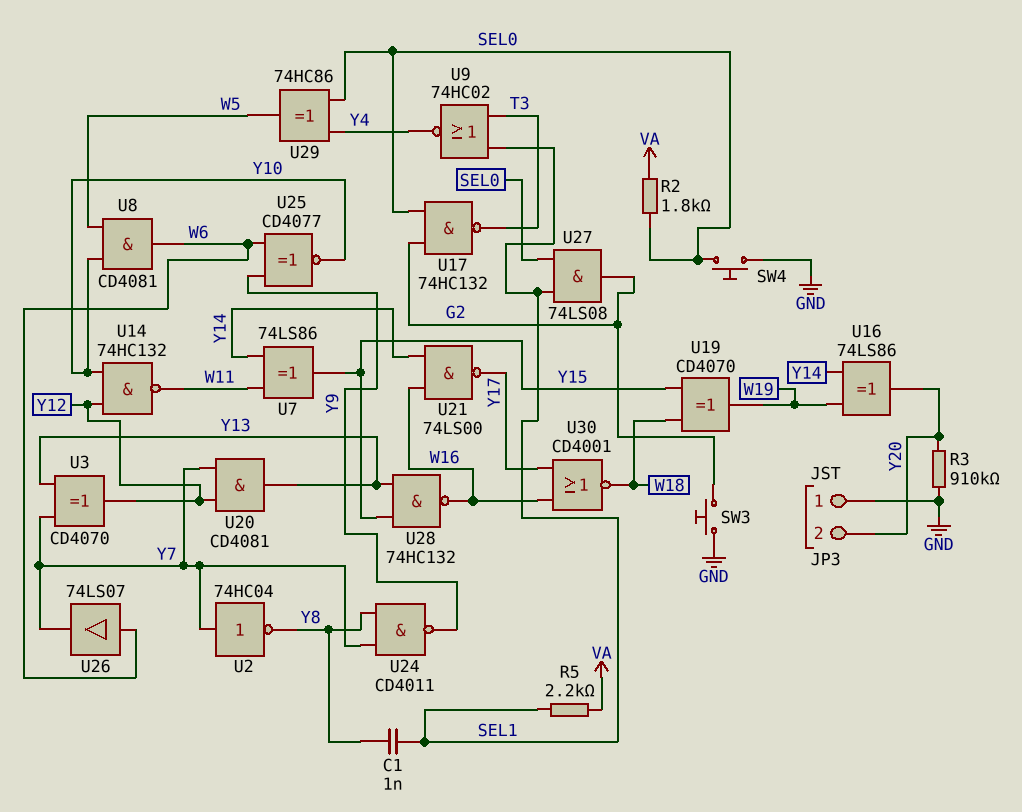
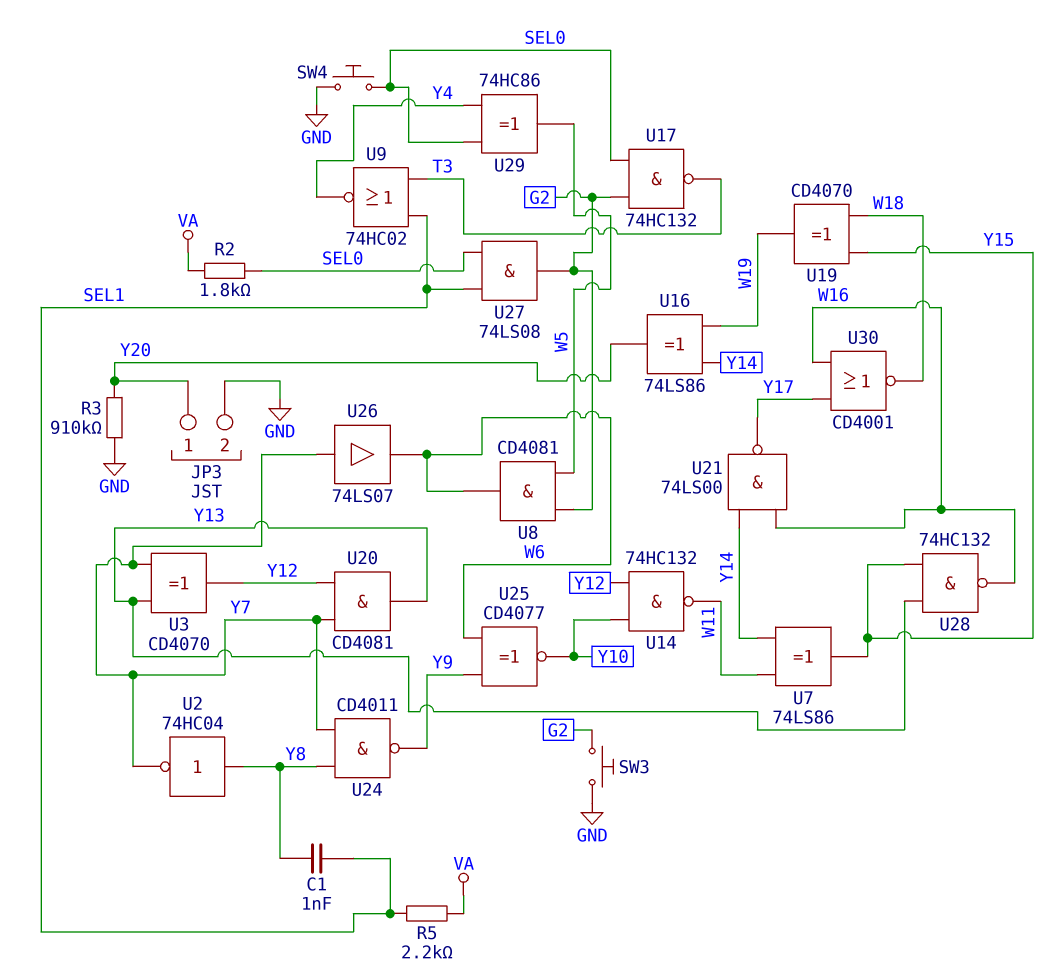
JP3 pin 1: GND -> Y20
JP3 pin 2: Y20 -> GND
U2: NOT 74HC04 (in Y7, out Y8) -> NOT 74HC04 (in Y8, out Y7)
U8: AND CD4081 (in W5, in Y10, out W6) -> AND CD4081 (in G2, in W5, out W6)
U26: buffer 74LS07 (in W6, out Y7) -> buffer 74LS07 (in Y7, out W6)

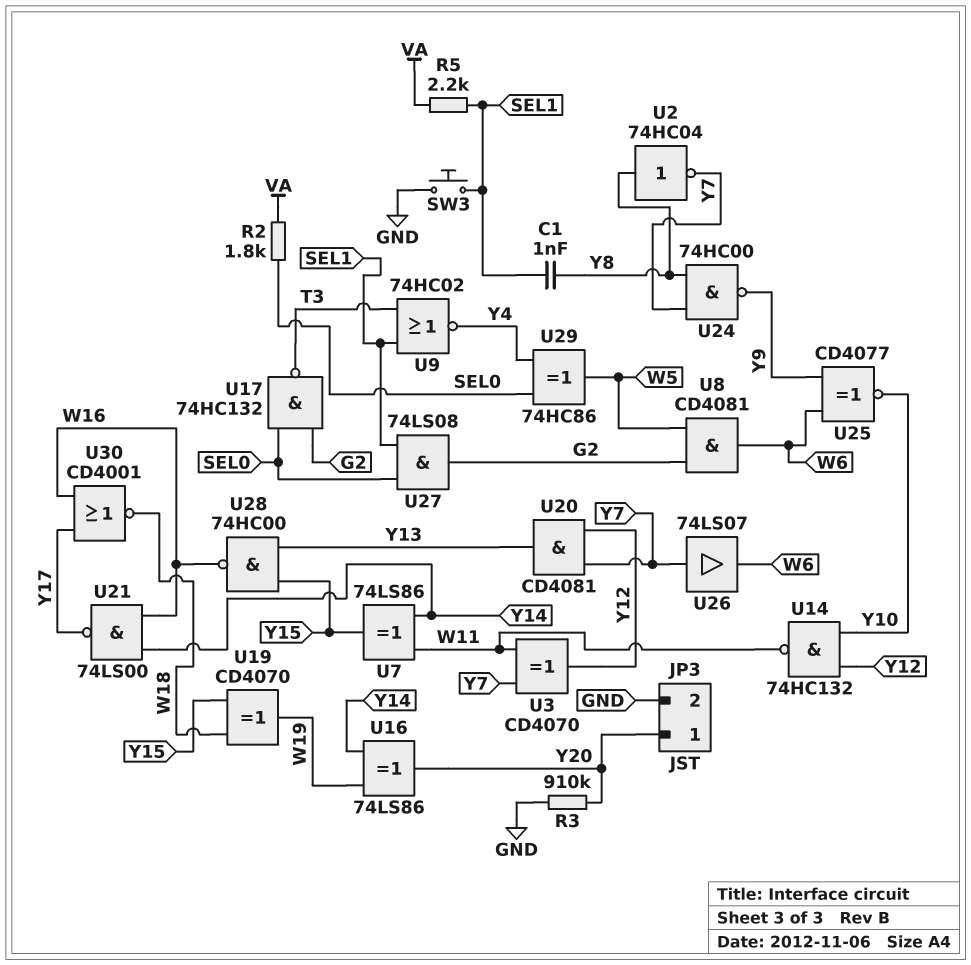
SW3: button (G2, GND) -> button (GND, SEL1)
SW4: button (GND, SEL0) -> none
U3: XOR CD4070 (in Y7, in Y13, out Y12) -> XOR CD4070 (in W11, in Y7, out Y12)
U24: NAND CD4011 (in Y7, in Y8, out Y9) -> NAND 74HC00 (in Y7, in Y8, out Y9)
U28: NAND 74HC132 (in Y13, in Y15, out W16) -> NAND 74HC00 (in Y13, in Y15, out W16)

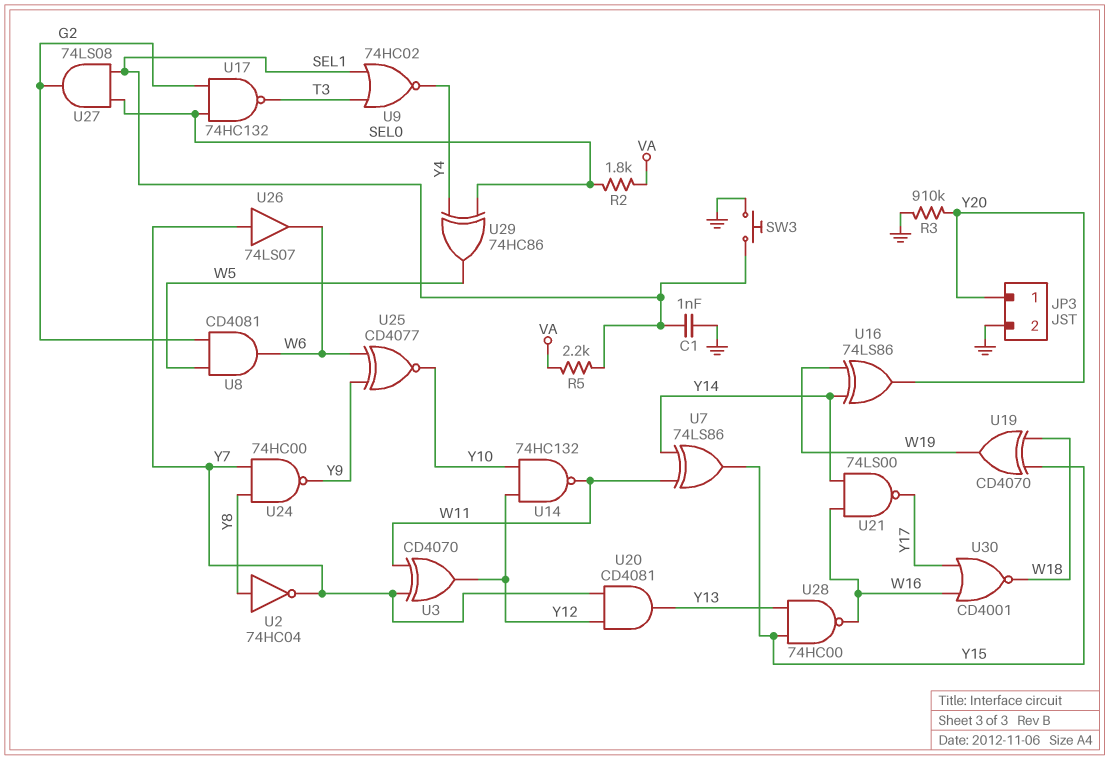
C1: 1nF (SEL1, Y8) -> 1nF (GND, SEL1)

